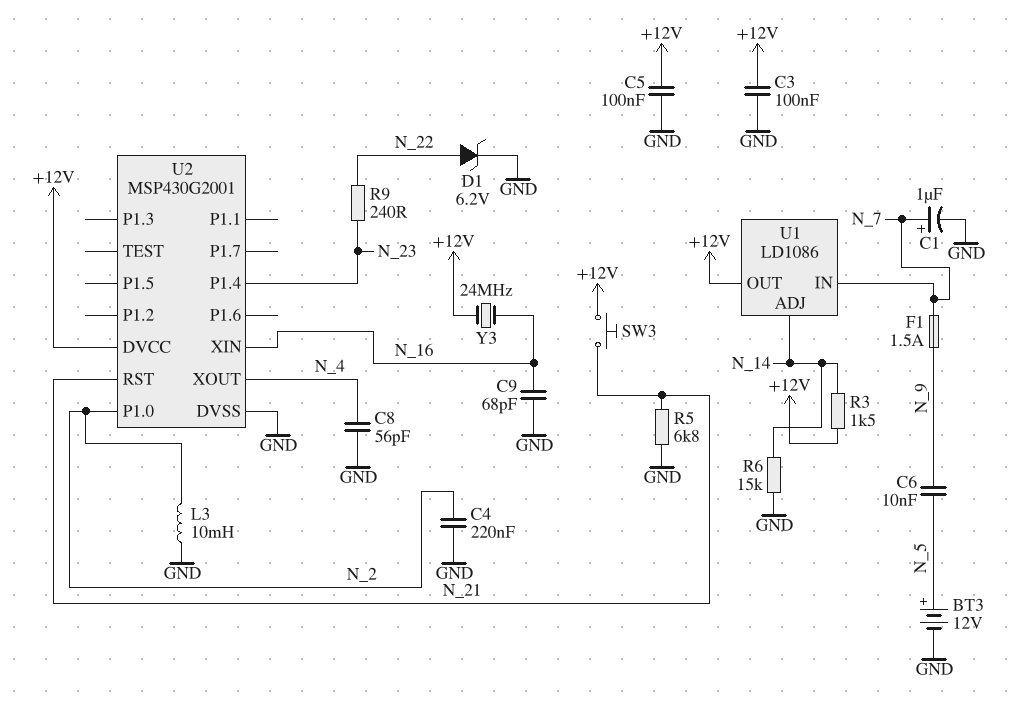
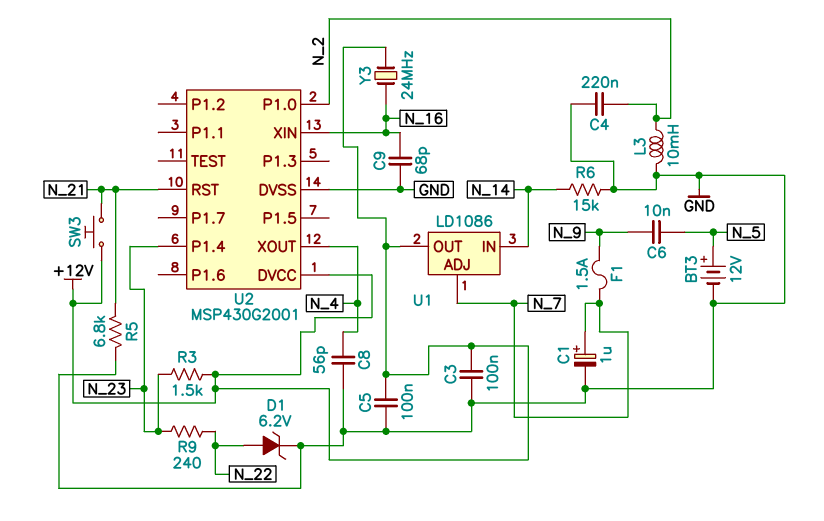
R3: 1.5k (+12V, N_14) -> 1.5k (+12V, N_23)
U1 pin ADJ: N_14 -> N_7
U1 pin IN: N_7 -> N_14

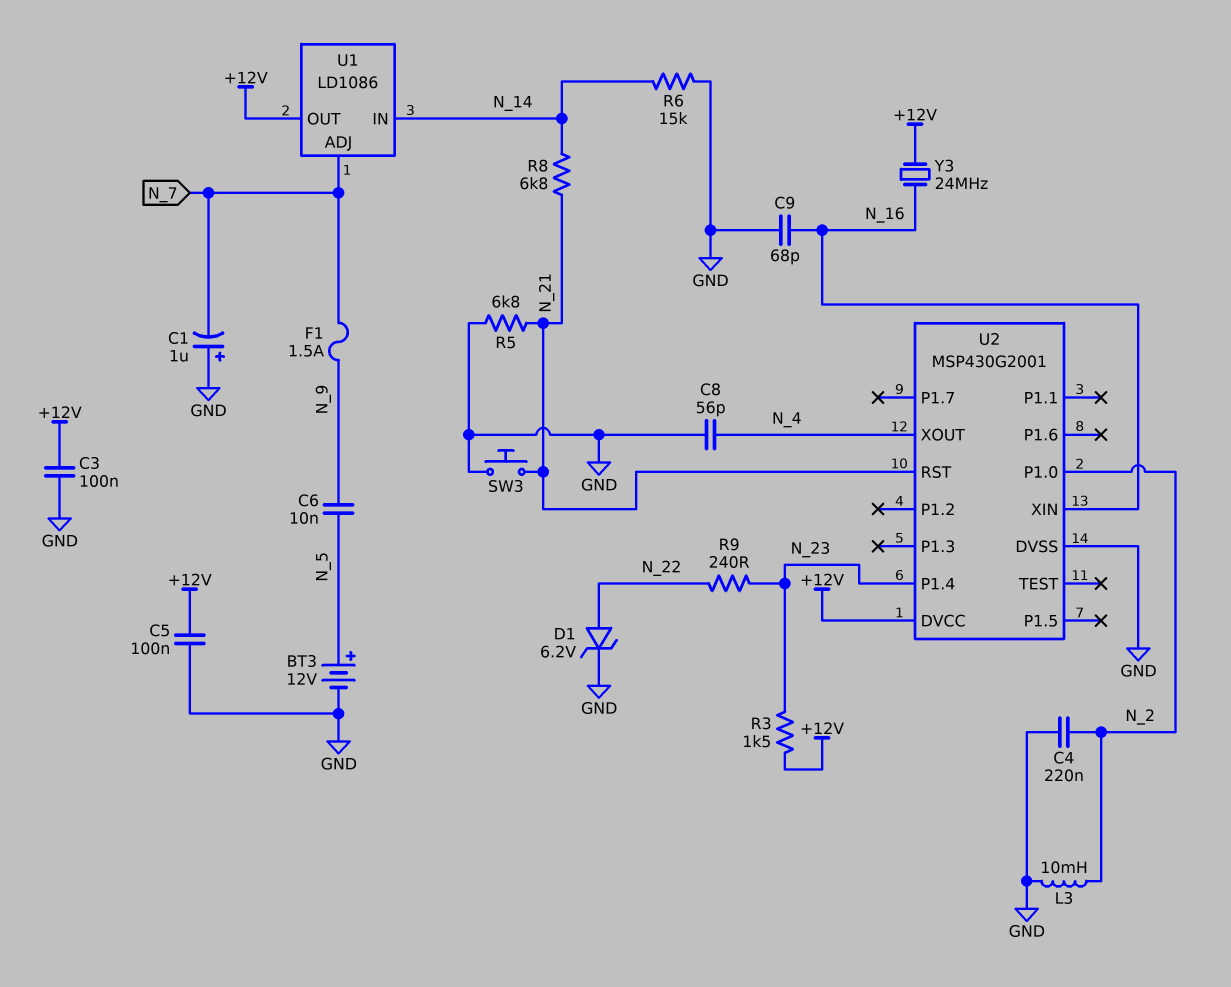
C1: 1uF (plus N_7, minus GND) -> 1uF (plus GND, minus N_7)
R8: none -> 6.8k (N_14, N_21)
SW3: button (+12V, N_21) -> button (GND, N_21)

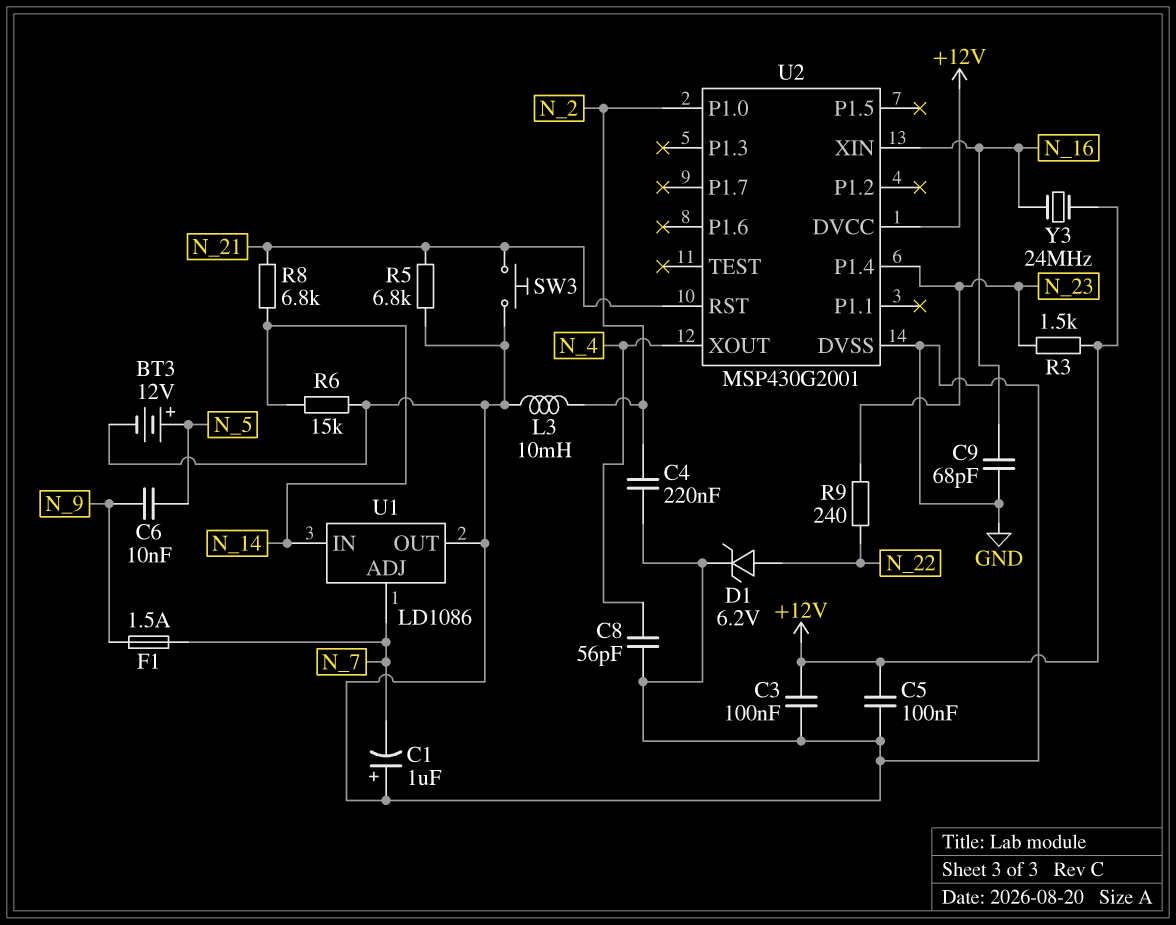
U1 pin OUT: +12V -> GND

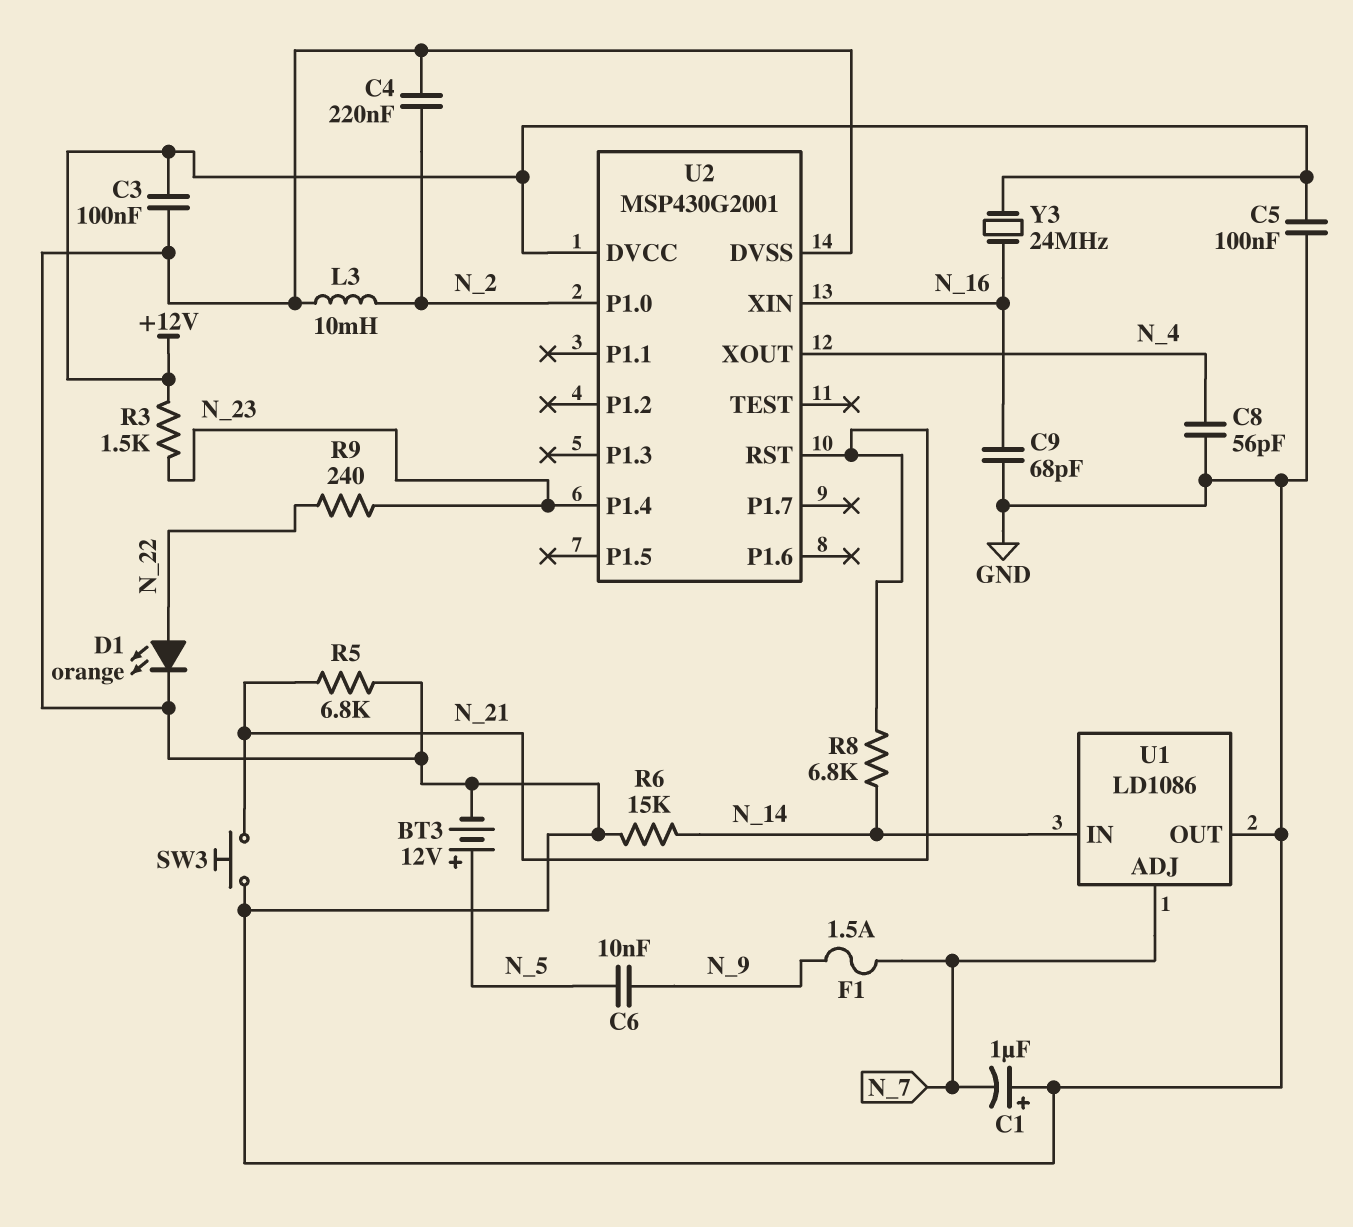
D1: zener 6.2V (A N_22, K GND) -> LED orange (A N_22, K GND)

